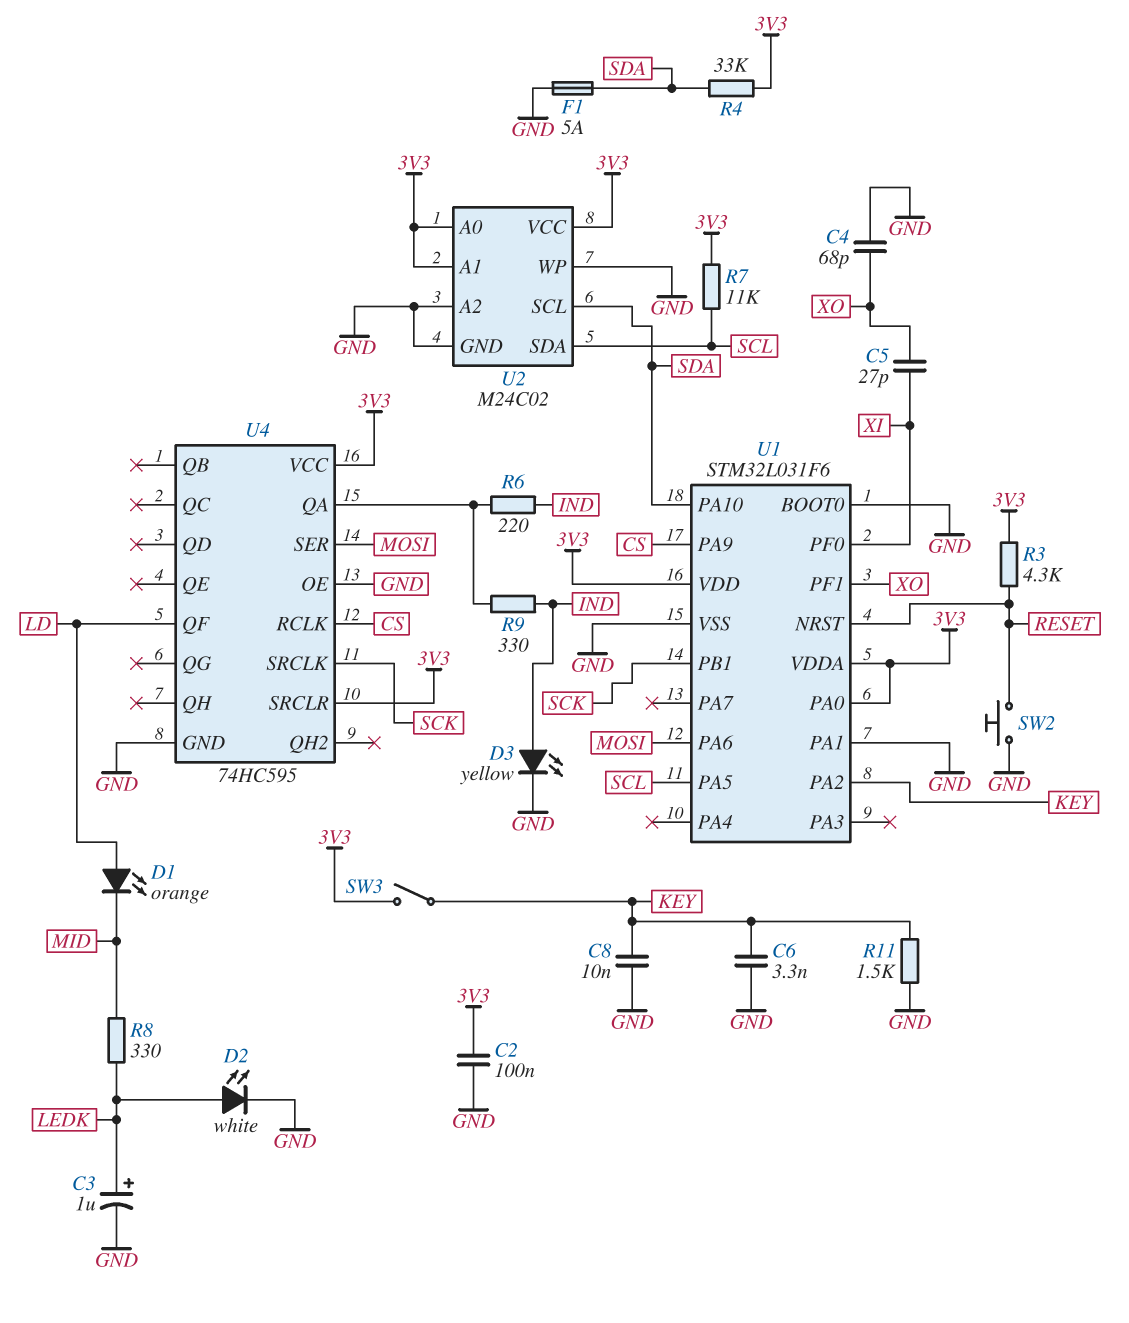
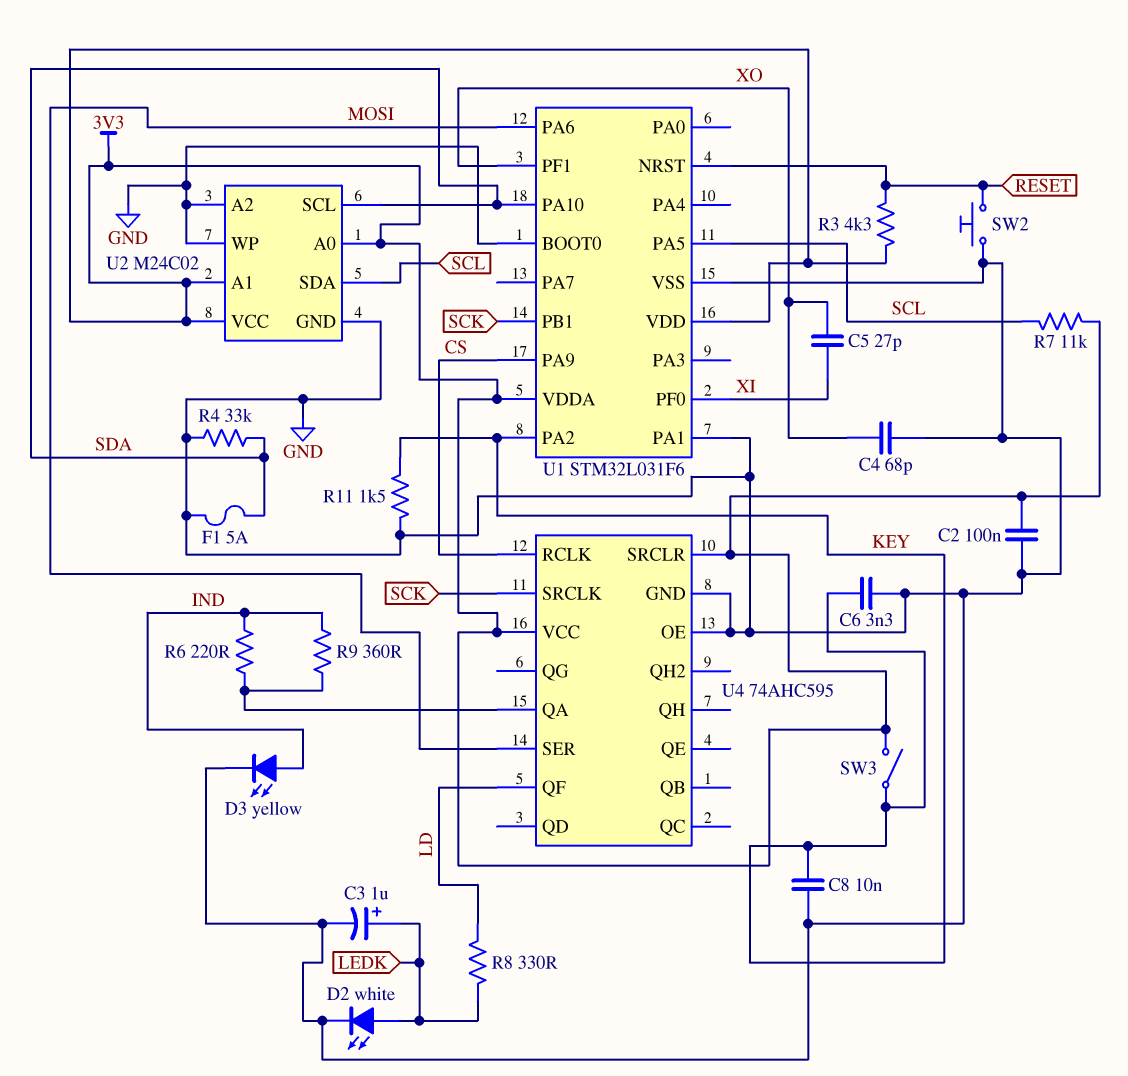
D1: LED orange (A LD, K MID) -> none
R4: 33k (3V3, SDA) -> 33k (GND, SDA)
R8: 330 (LEDK, MID) -> 330 (LD, LEDK)
R9: 330 (IND, U4/QA) -> 360 (IND, U4/QA)
U1 pin PA0: 3V3 -> none
U4: 74HC595 -> 74AHC595

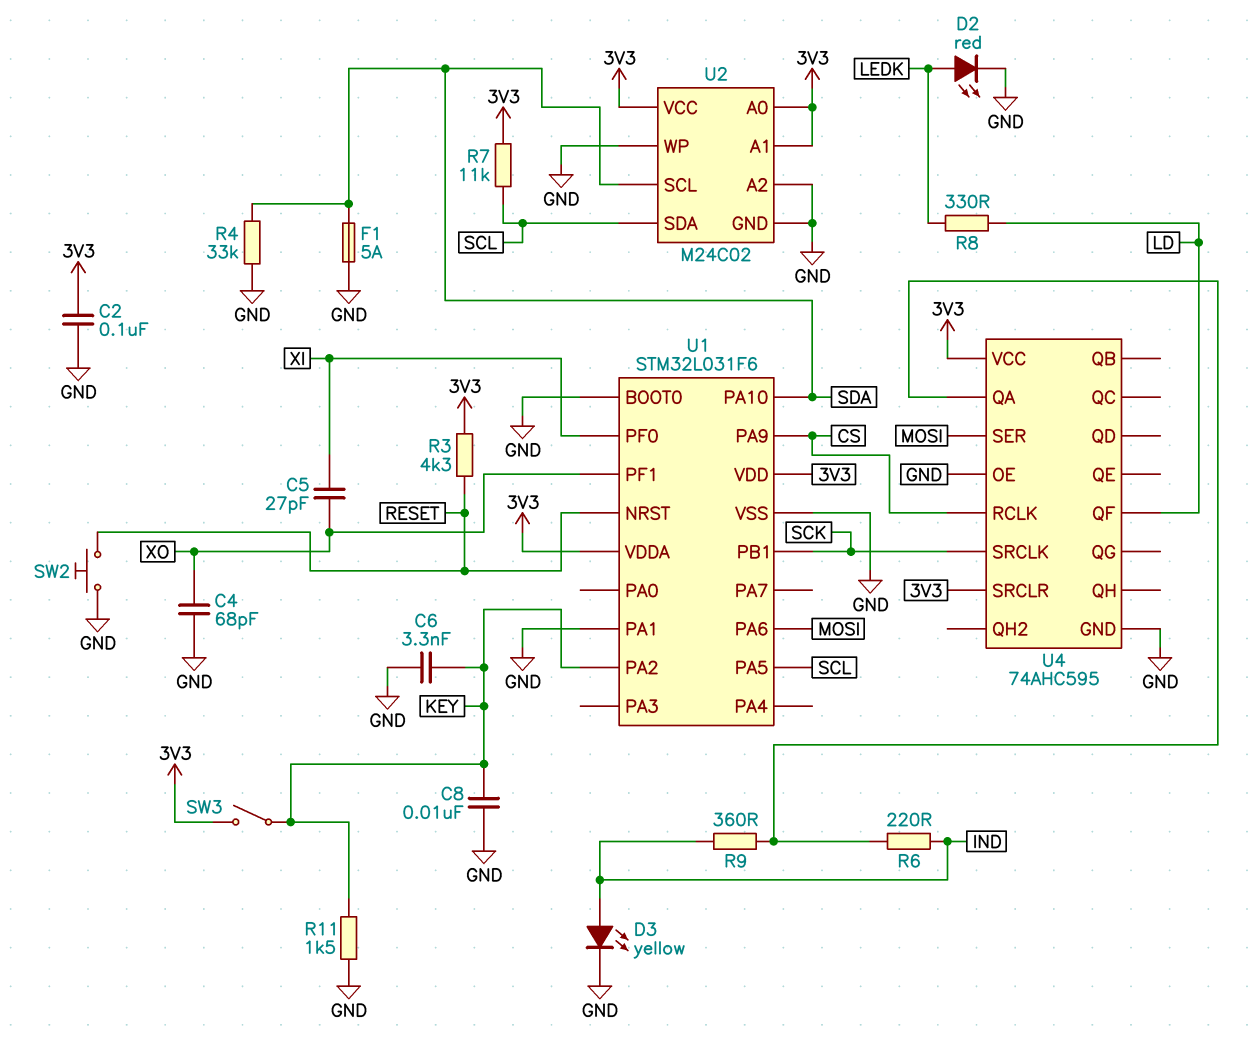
C3: 1uF (plus LEDK, minus GND) -> none
D2: LED white (A LEDK, K GND) -> LED red (A LEDK, K GND)

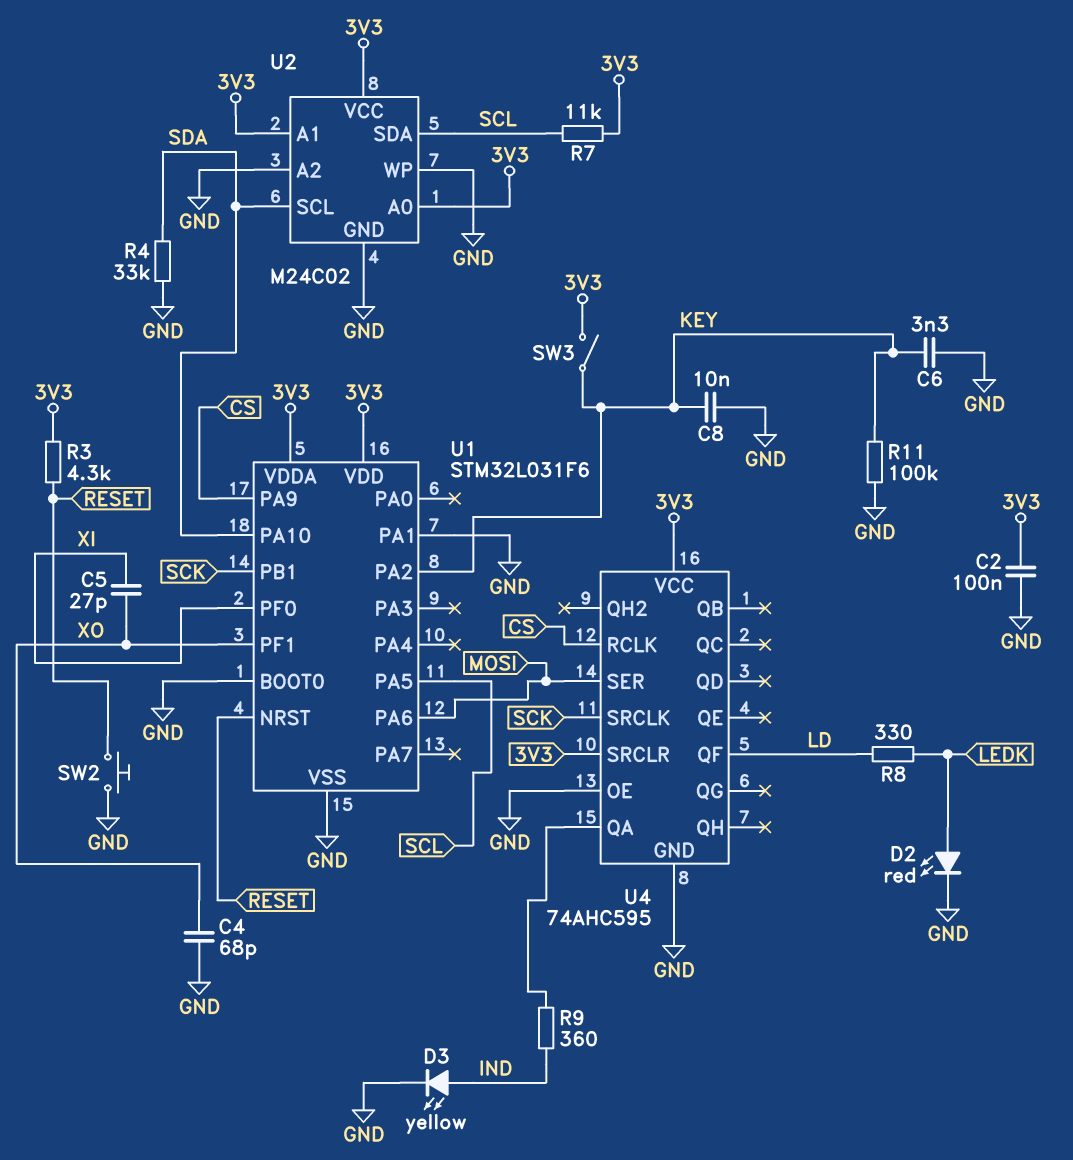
F1: 5A (GND, SDA) -> none
R6: 220 (IND, U4/QA) -> none
R11: 1.5k (GND, KEY) -> 100k (GND, KEY)

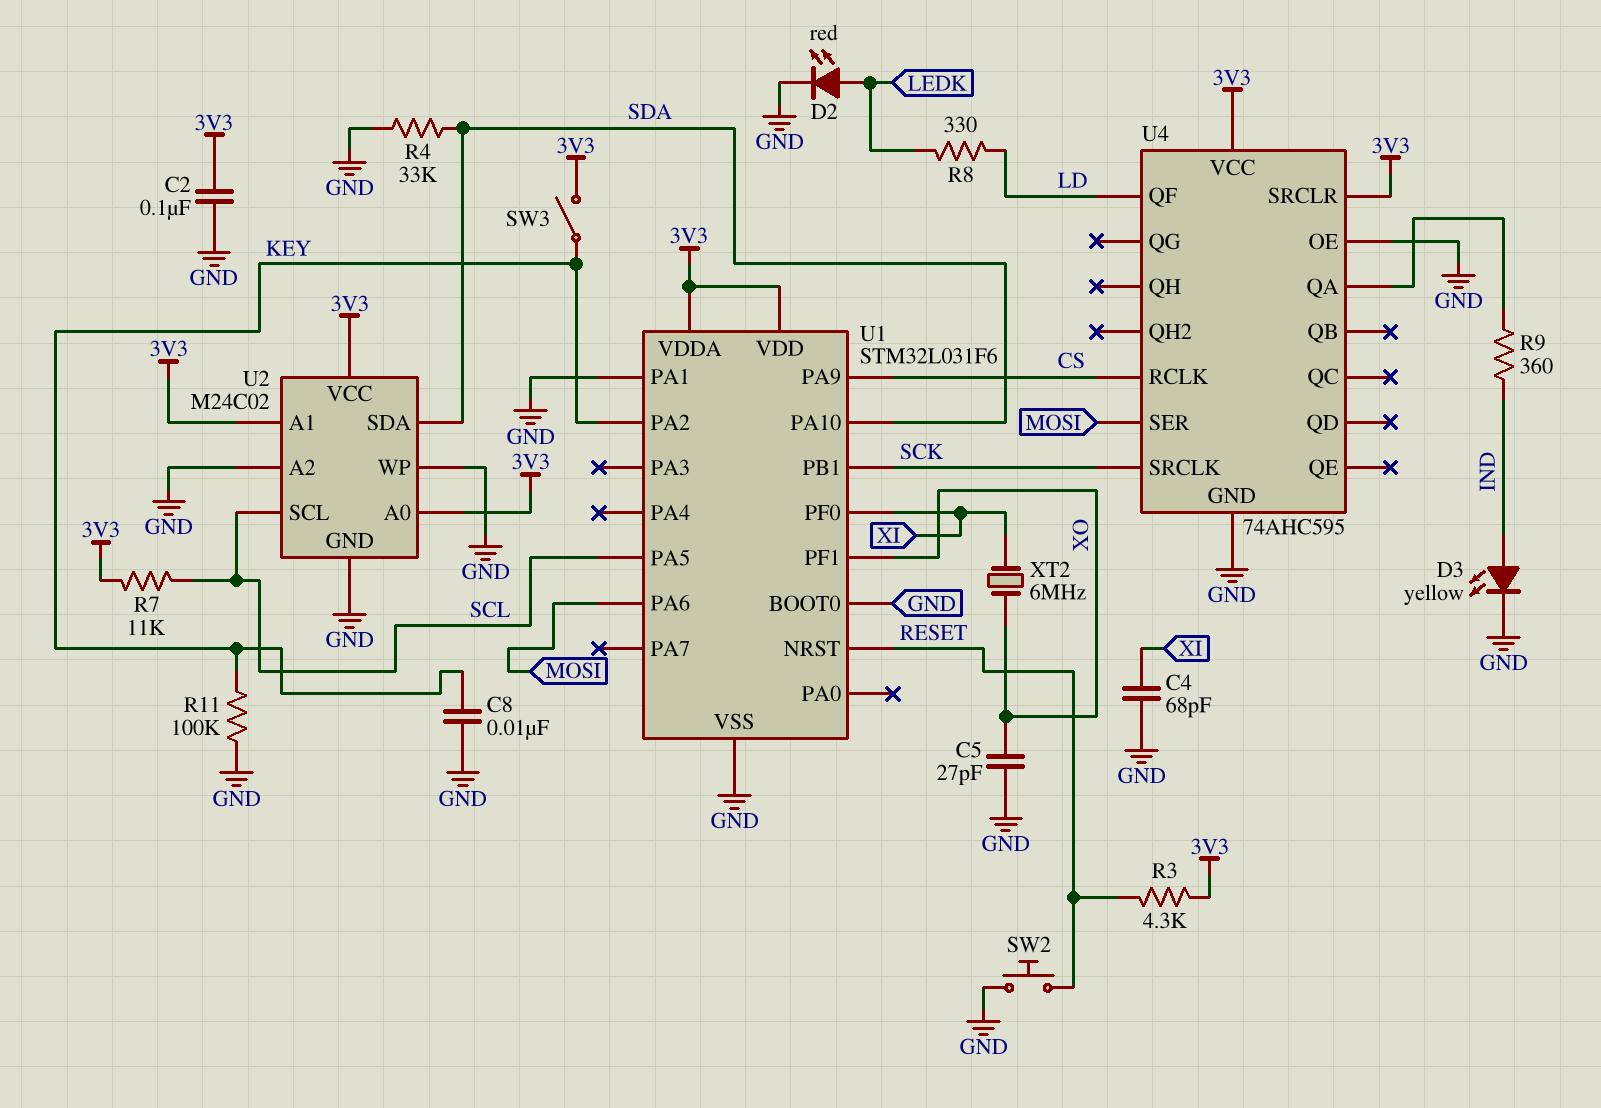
C4: 68pF (GND, XO) -> 68pF (GND, XI)
C5: 27pF (XI, XO) -> 27pF (GND, XO)
C6: 3.3nF (GND, KEY) -> none
U2 pin SCL: SDA -> SCL
U2 pin SDA: SCL -> SDA
XT2: none -> 6MHz (XI, XO)

